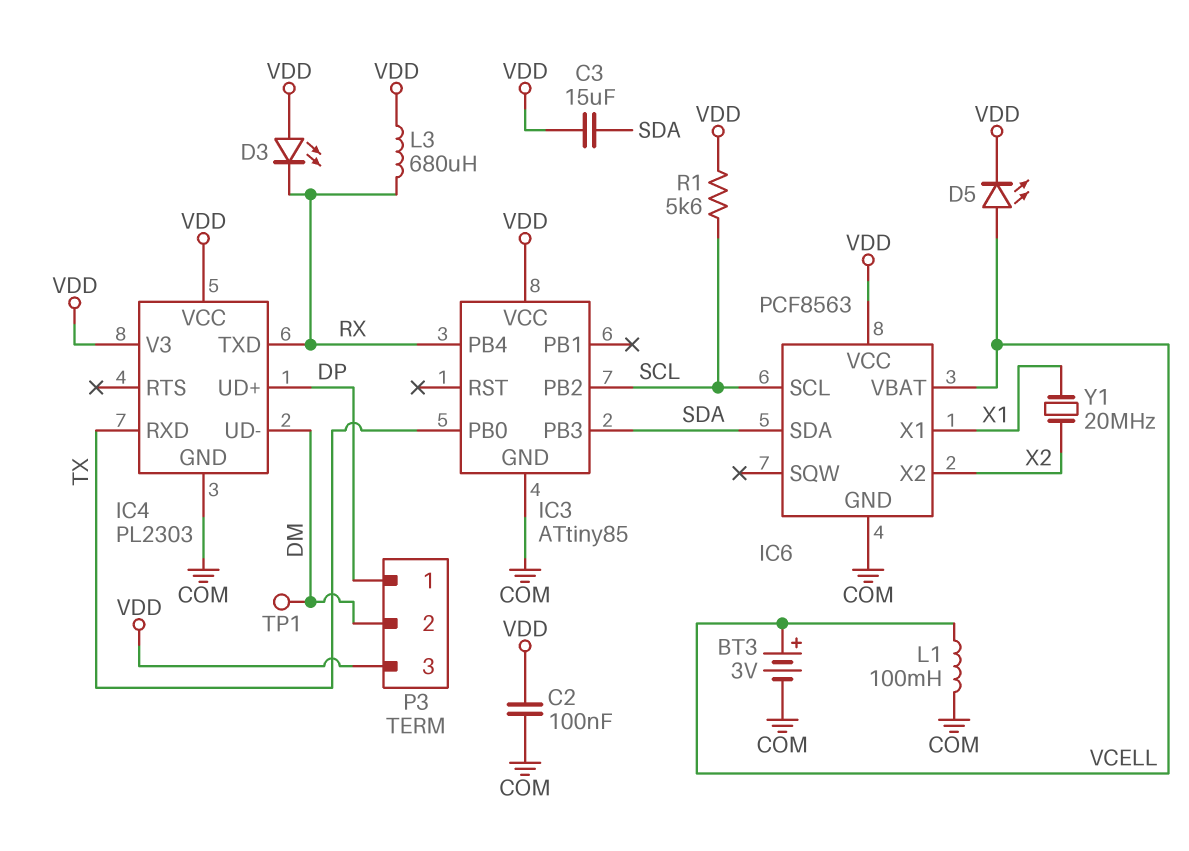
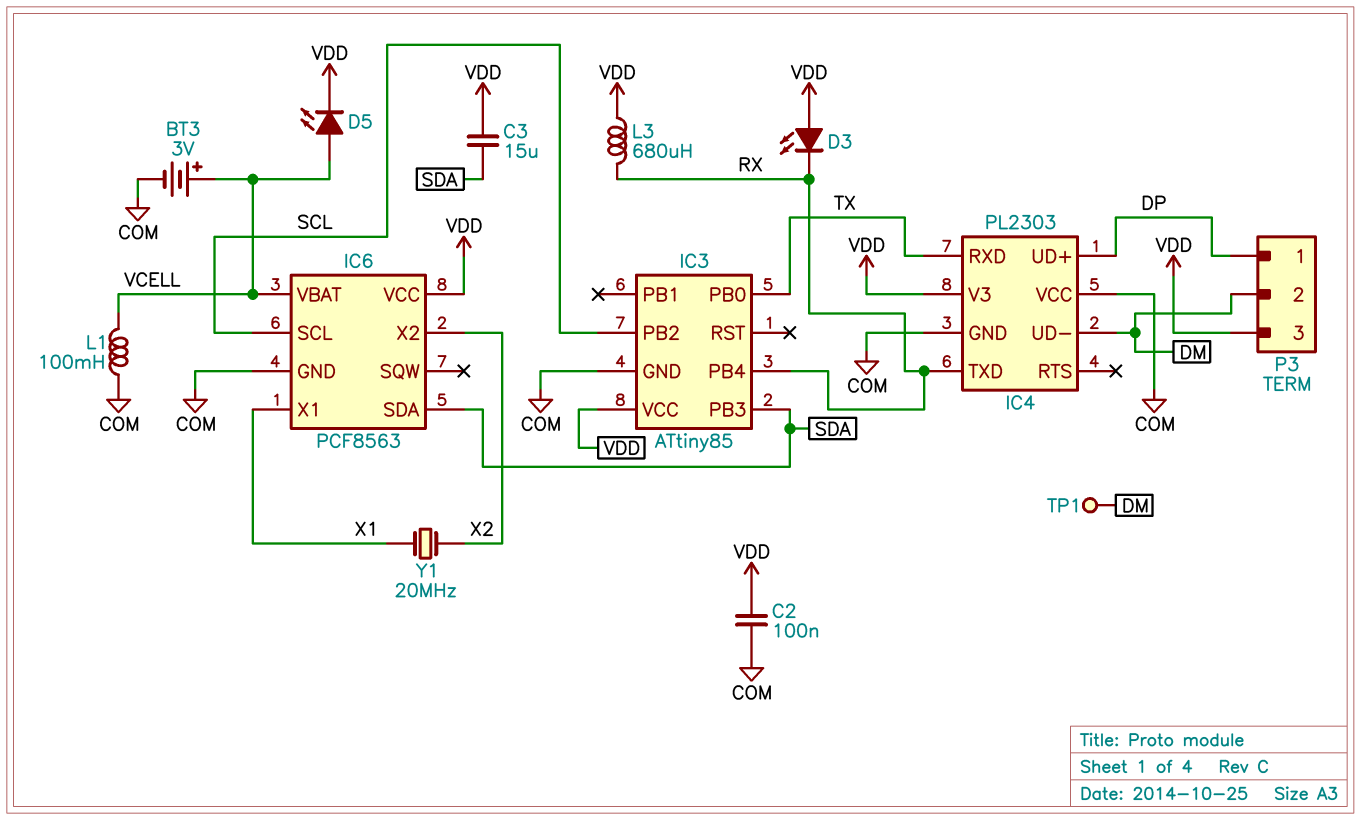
IC4 pin VCC: VDD -> COM
R1: 5.6k (SCL, VDD) -> none

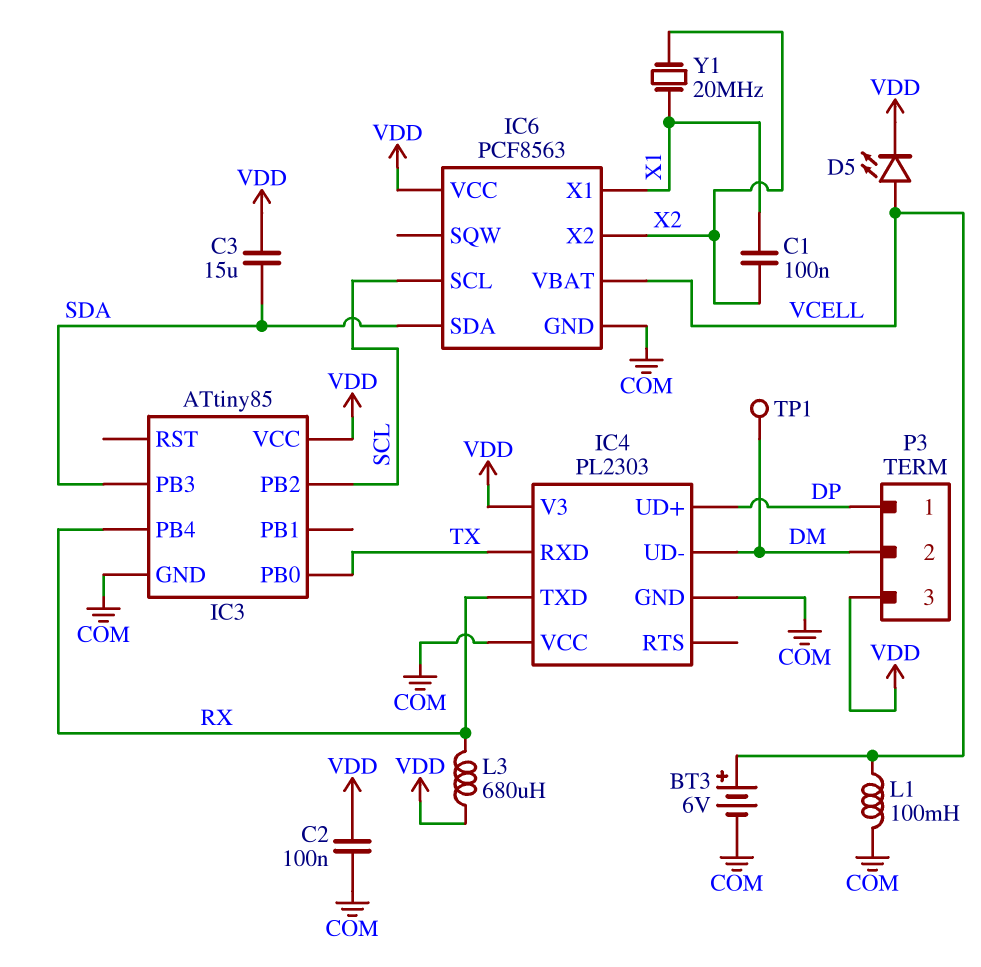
BT3: 3V (plus VCELL, minus COM) -> 6V (plus VCELL, minus COM)
C1: none -> 100nF (X1, X2)
D3: LED (A VDD, K RX) -> none

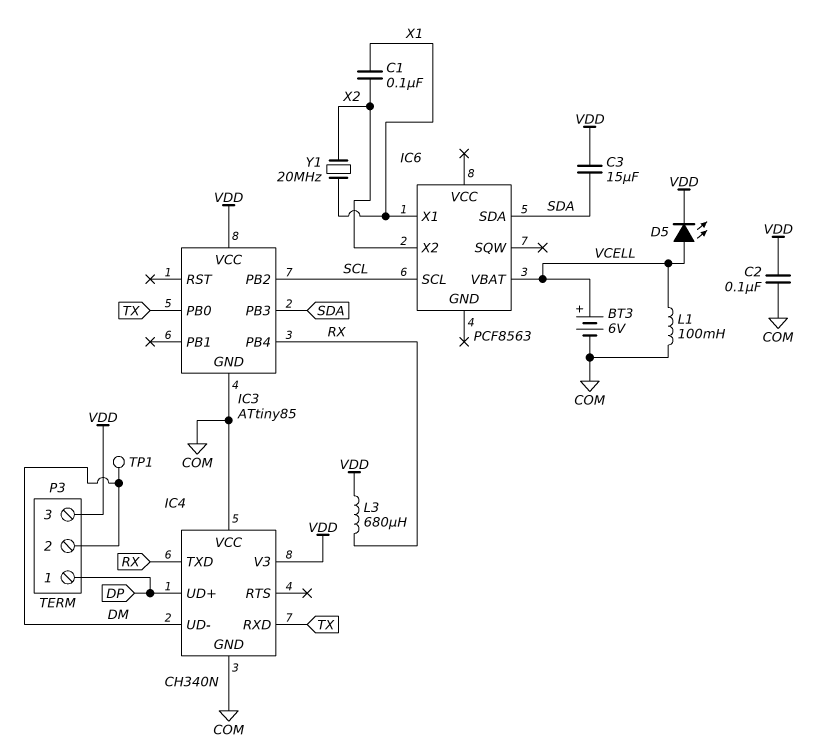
IC4: PL2303 -> CH340N
IC6 pin GND: COM -> none
IC6 pin VCC: VDD -> none

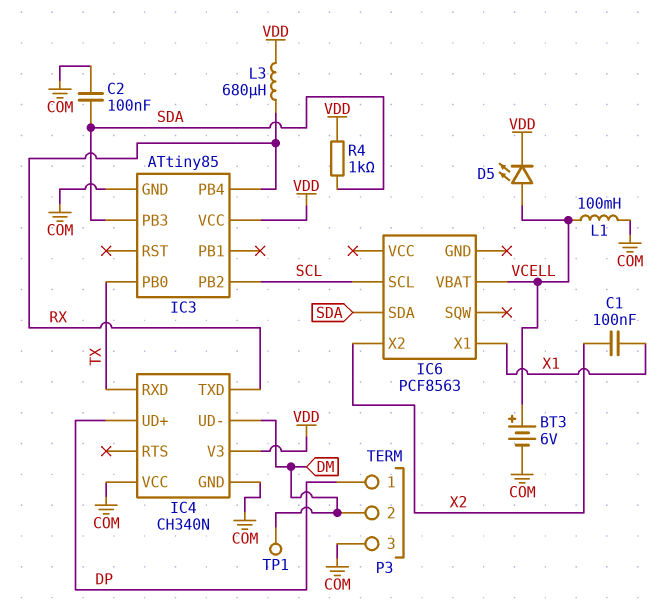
C2: 100nF (COM, VDD) -> 100nF (COM, SDA)
C3: 15uF (SDA, VDD) -> none
P3 pin 3: VDD -> COM
R4: none -> 1k (SDA, VDD)
Y1: 20MHz (X1, X2) -> none

